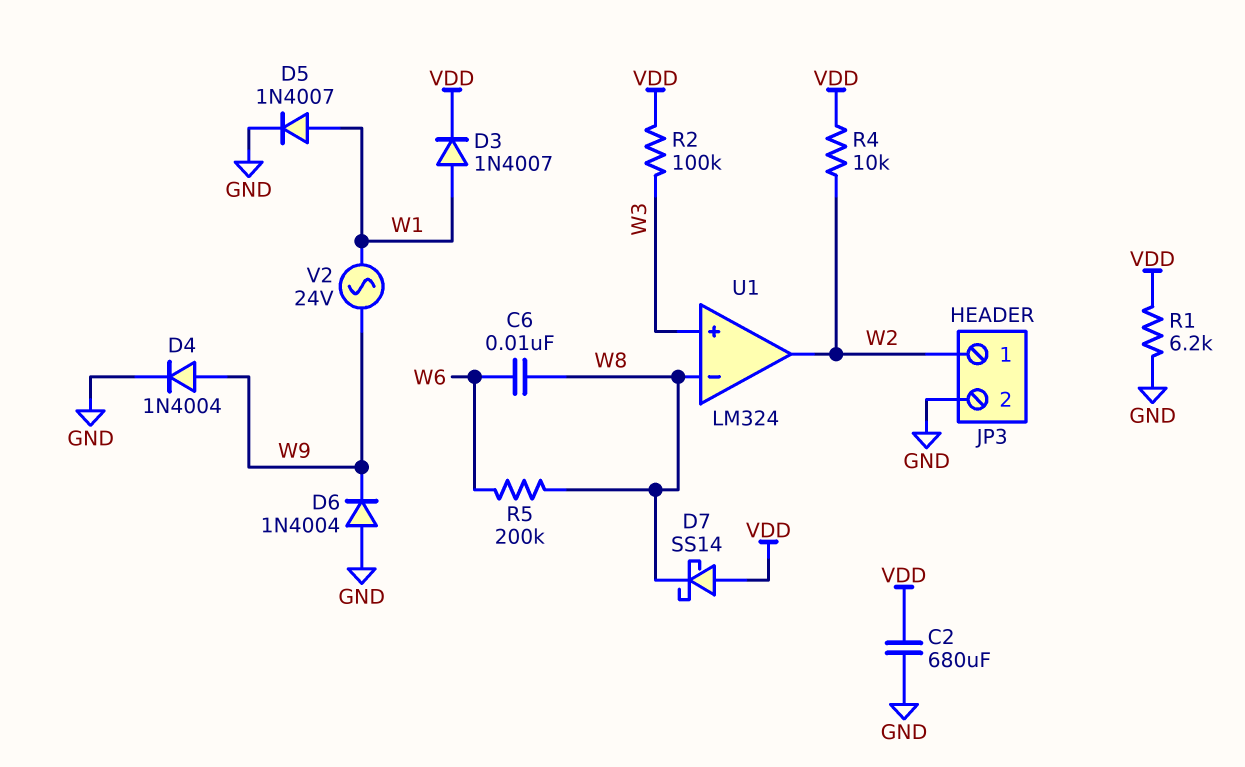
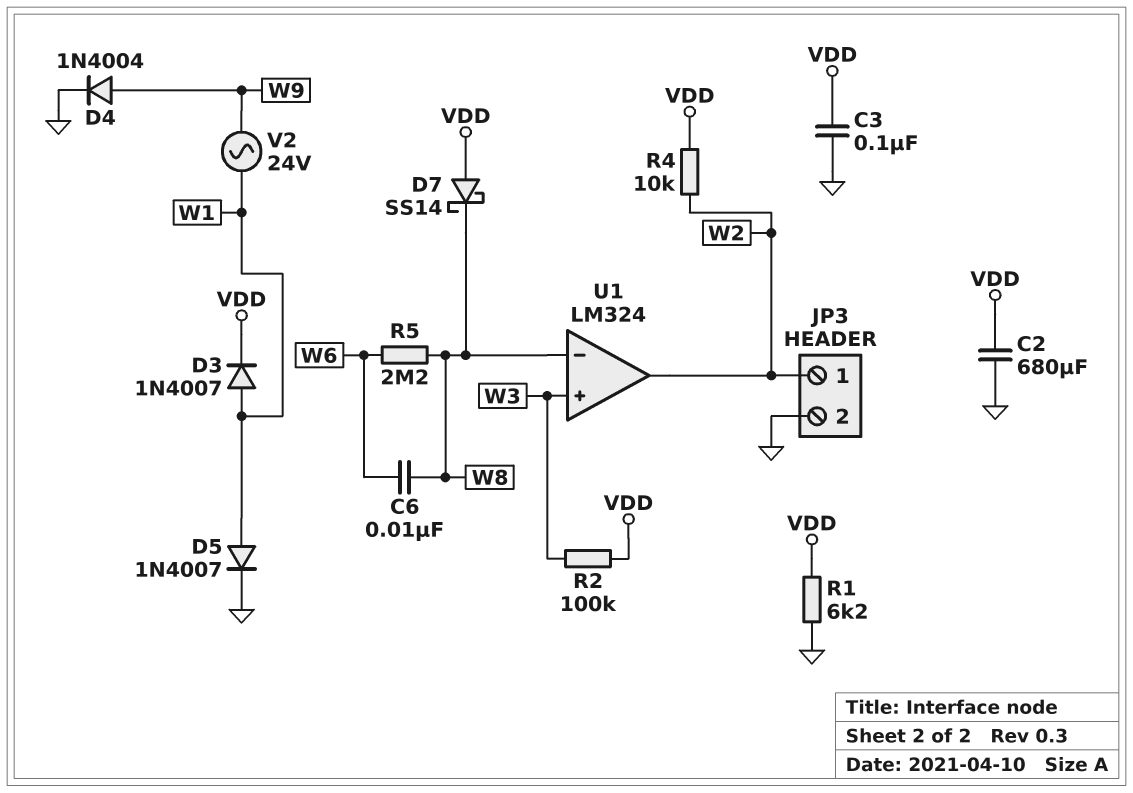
C3: none -> 100nF (GND, VDD)
D6: diode 1N4004 (A GND, K W9) -> none
R5: 200k (W6, W8) -> 2.2M (W6, W8)

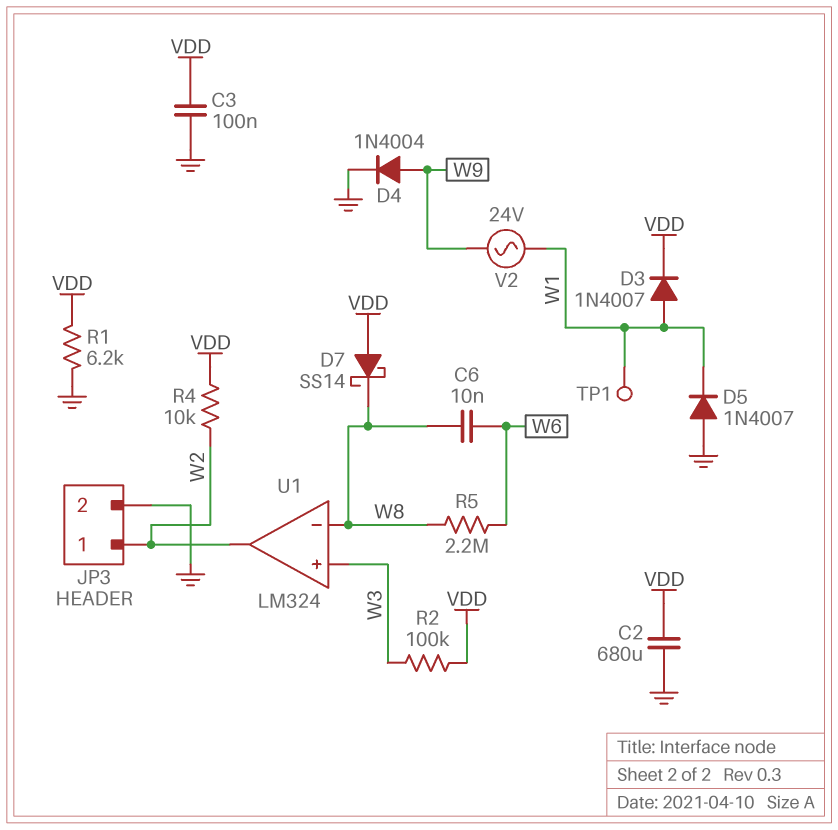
D5: diode 1N4007 (A W1, K GND) -> diode 1N4007 (A GND, K W1)
TP1: none -> test point (W1)

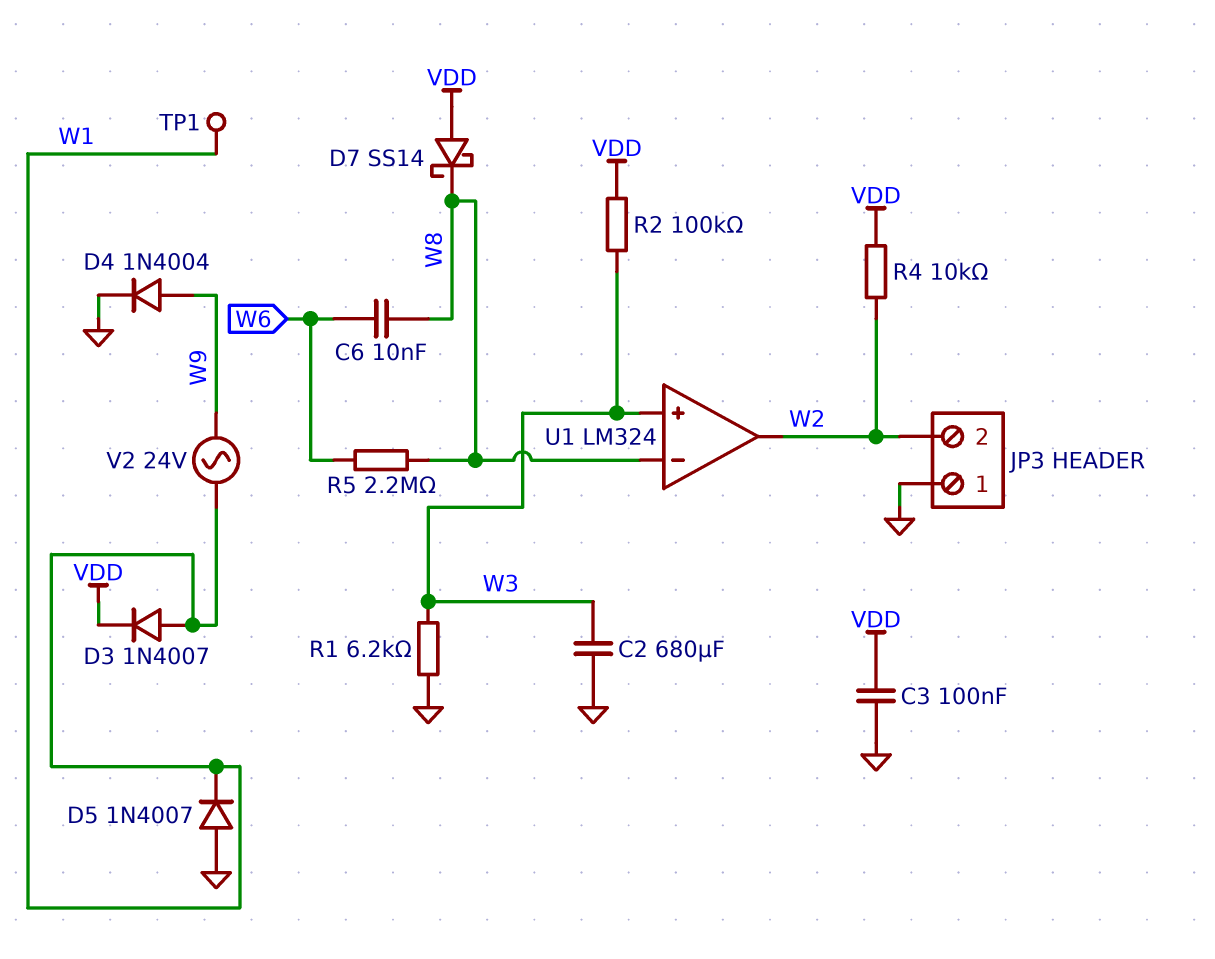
C2: 680uF (GND, VDD) -> 680uF (GND, W3)
JP3 pin 1: W2 -> GND
JP3 pin 2: GND -> W2
R1: 6.2k (GND, VDD) -> 6.2k (GND, W3)

